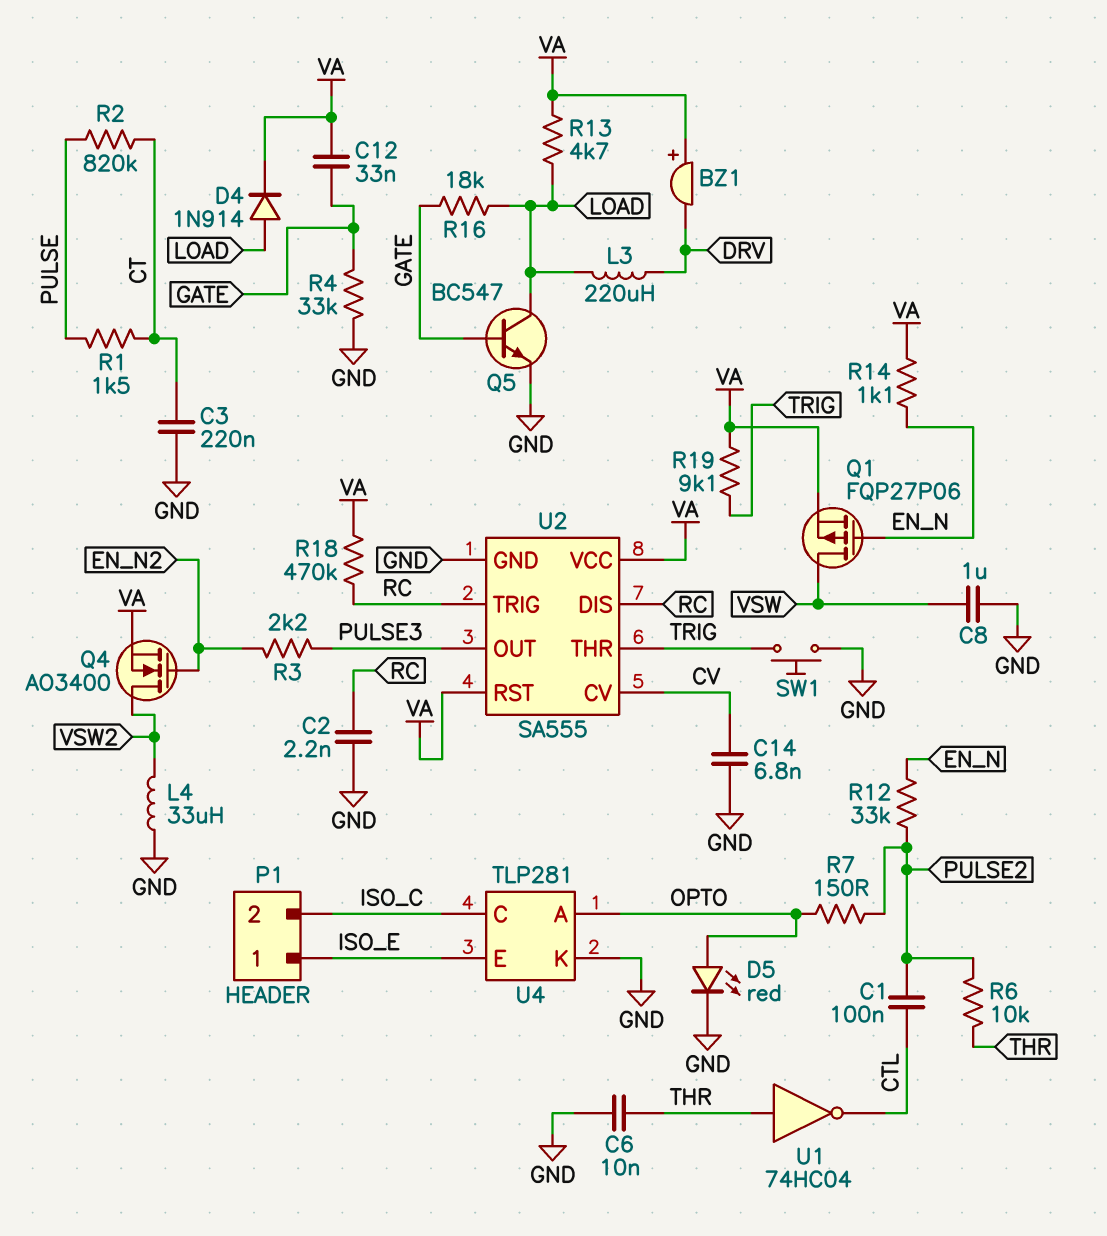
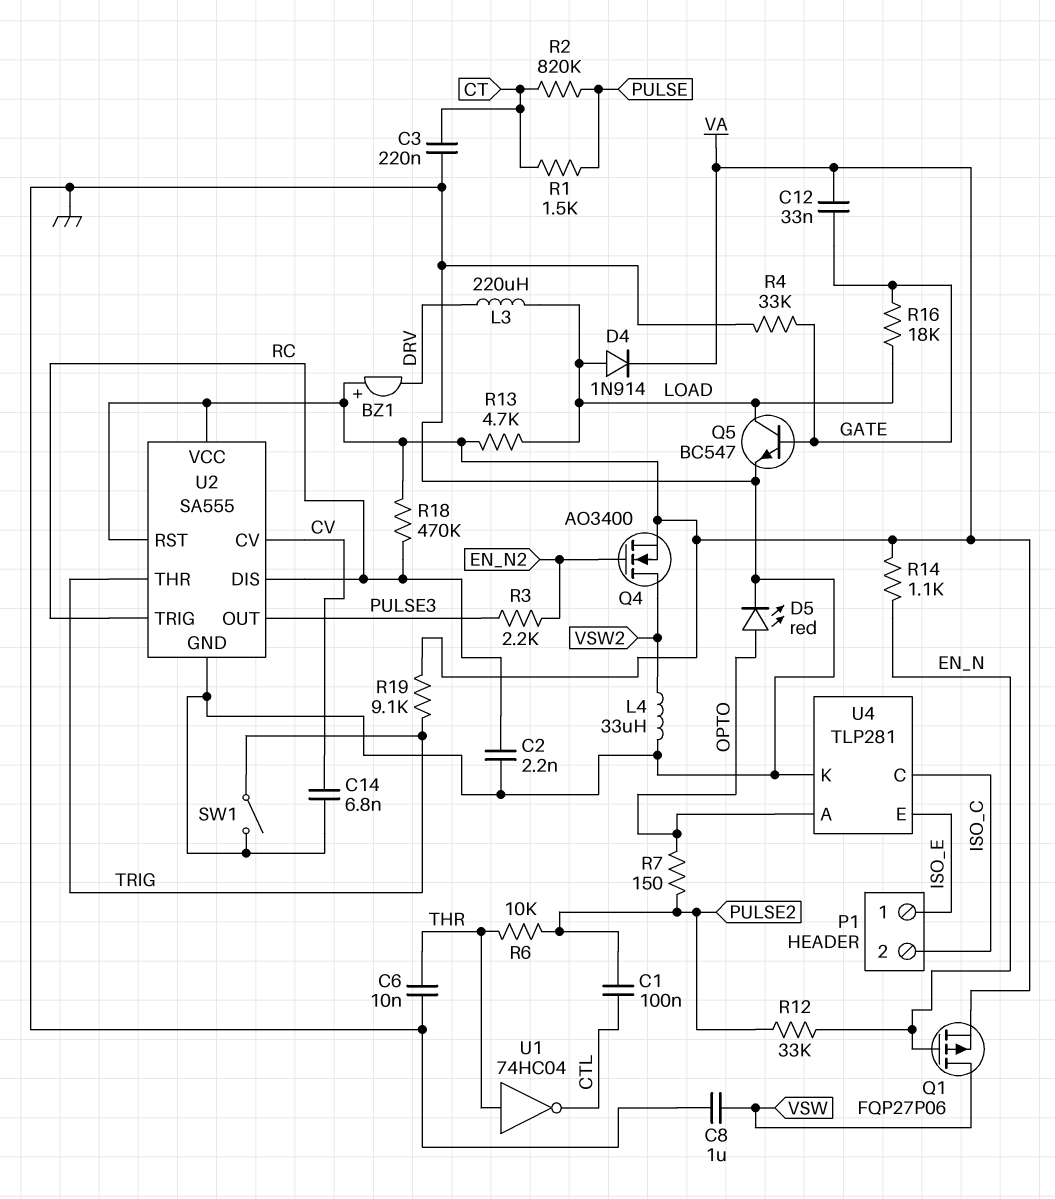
SW1: button (GND, TRIG) -> switch (GND, TRIG)

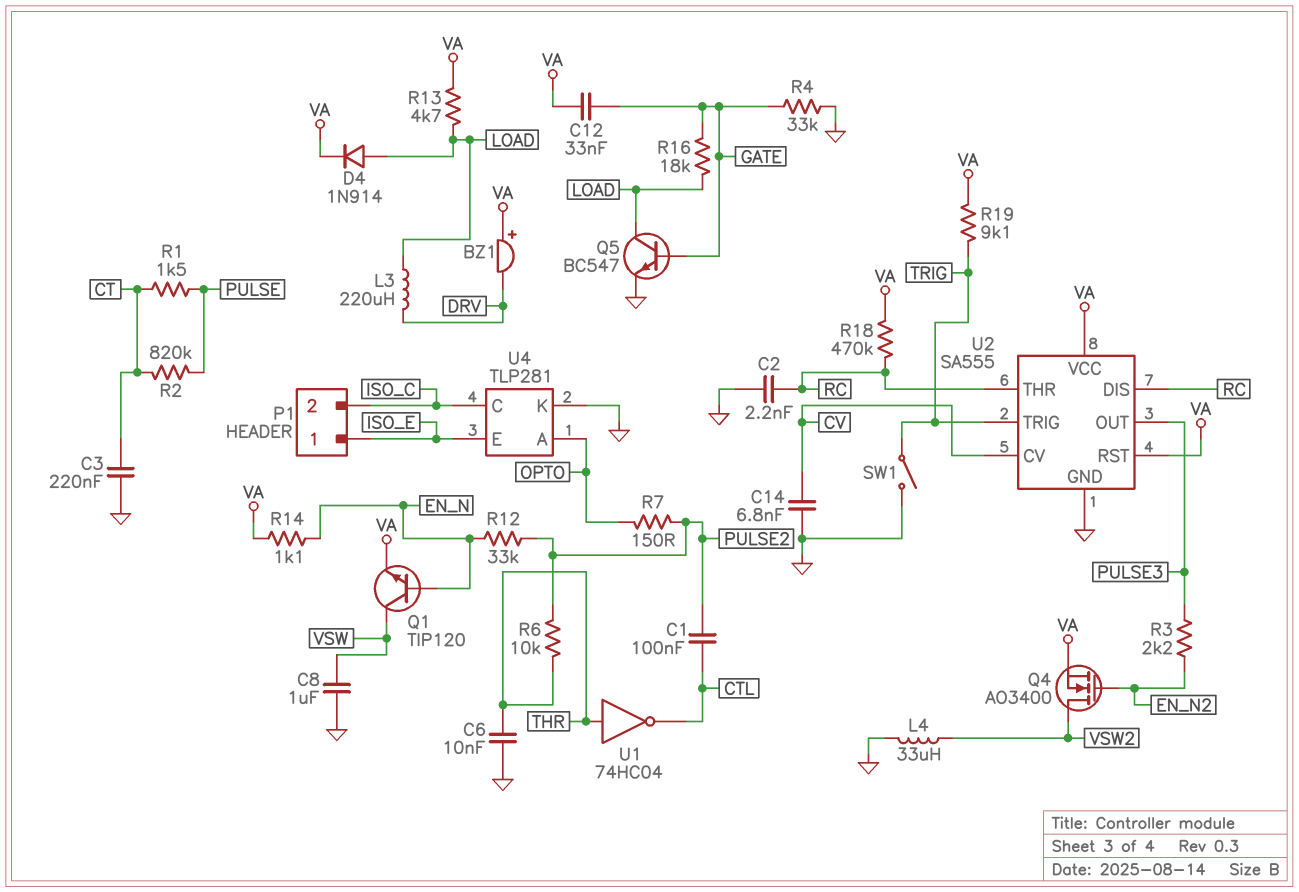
D5: LED red (A OPTO, K GND) -> none
Q1: PMOS FQP27P06 (G EN_N, D VSW, S VA) -> NPN TIP120 (B EN_N, C VSW, E VA)
U2 pin THR: TRIG -> RC
U2 pin TRIG: RC -> TRIG

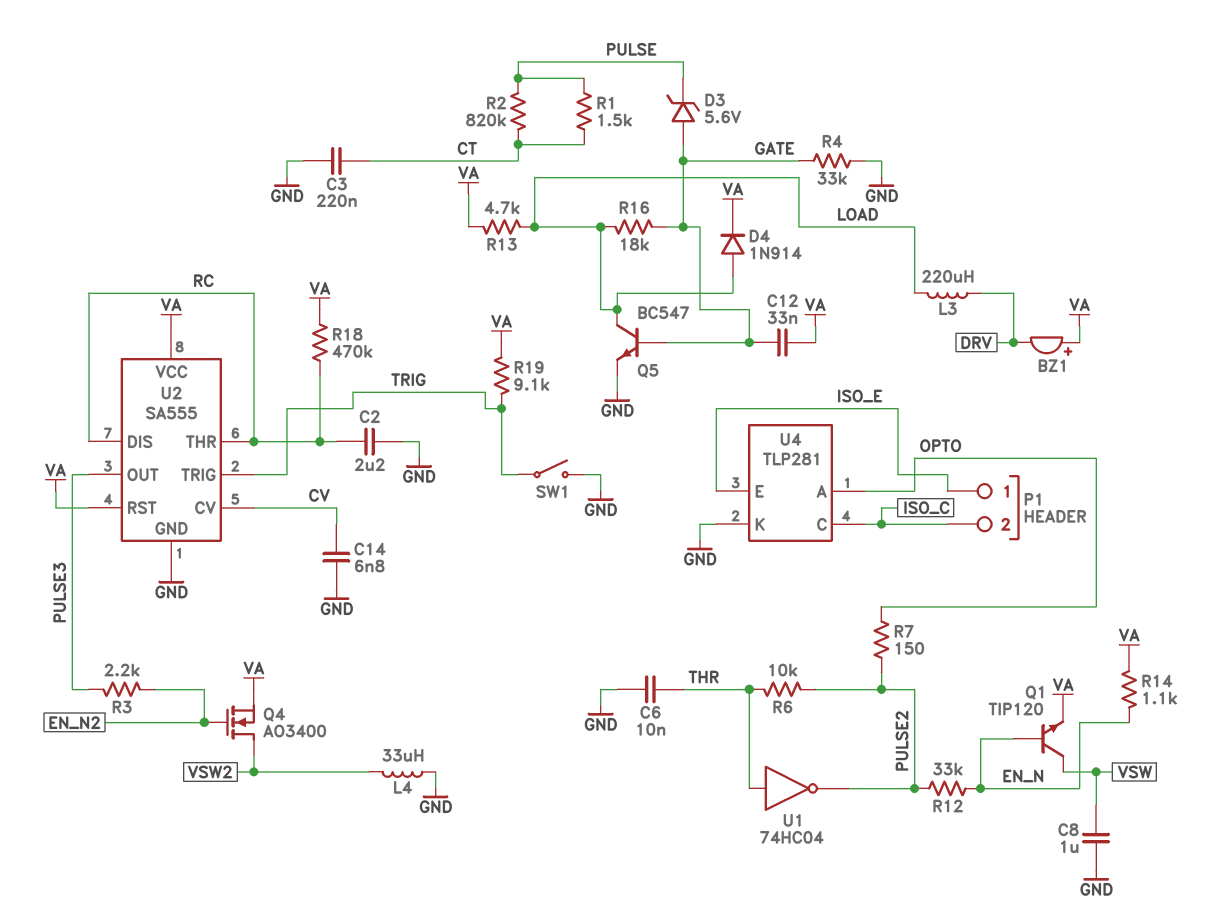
C1: 100nF (CTL, PULSE2) -> none
C2: 2.2nF (GND, RC) -> 2.2uF (GND, RC)
D3: none -> zener 5.6V (A GATE, K PULSE)
U1: NOT 74HC04 (in THR, out CTL) -> NOT 74HC04 (in THR, out PULSE2)

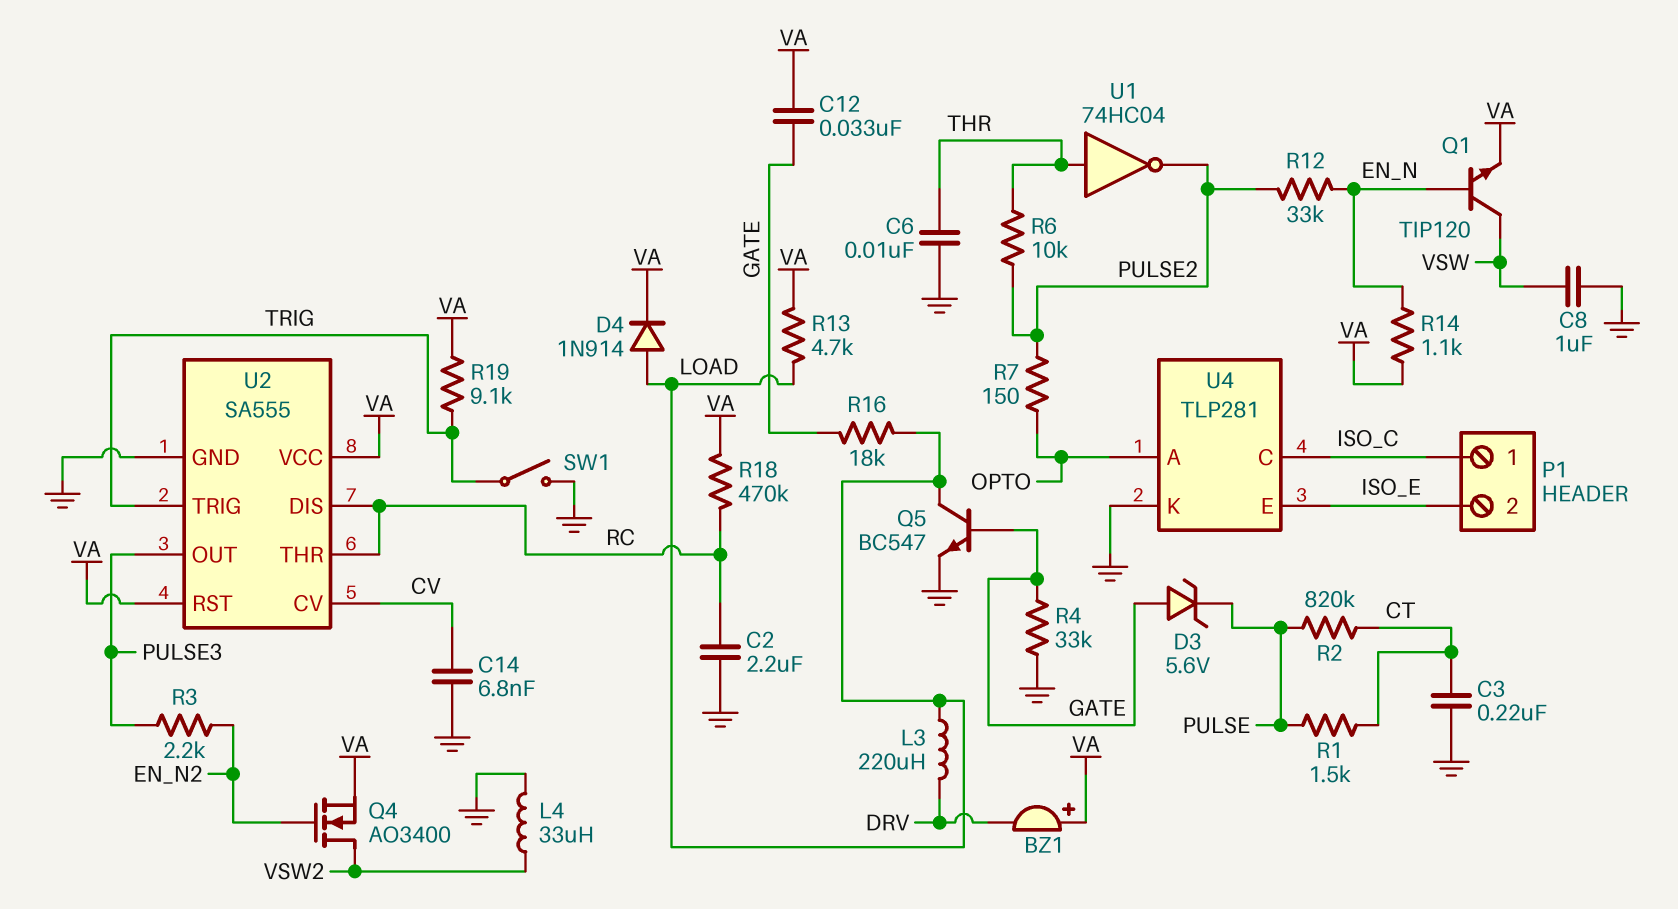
P1 pin 1: ISO_E -> ISO_C
P1 pin 2: ISO_C -> ISO_E

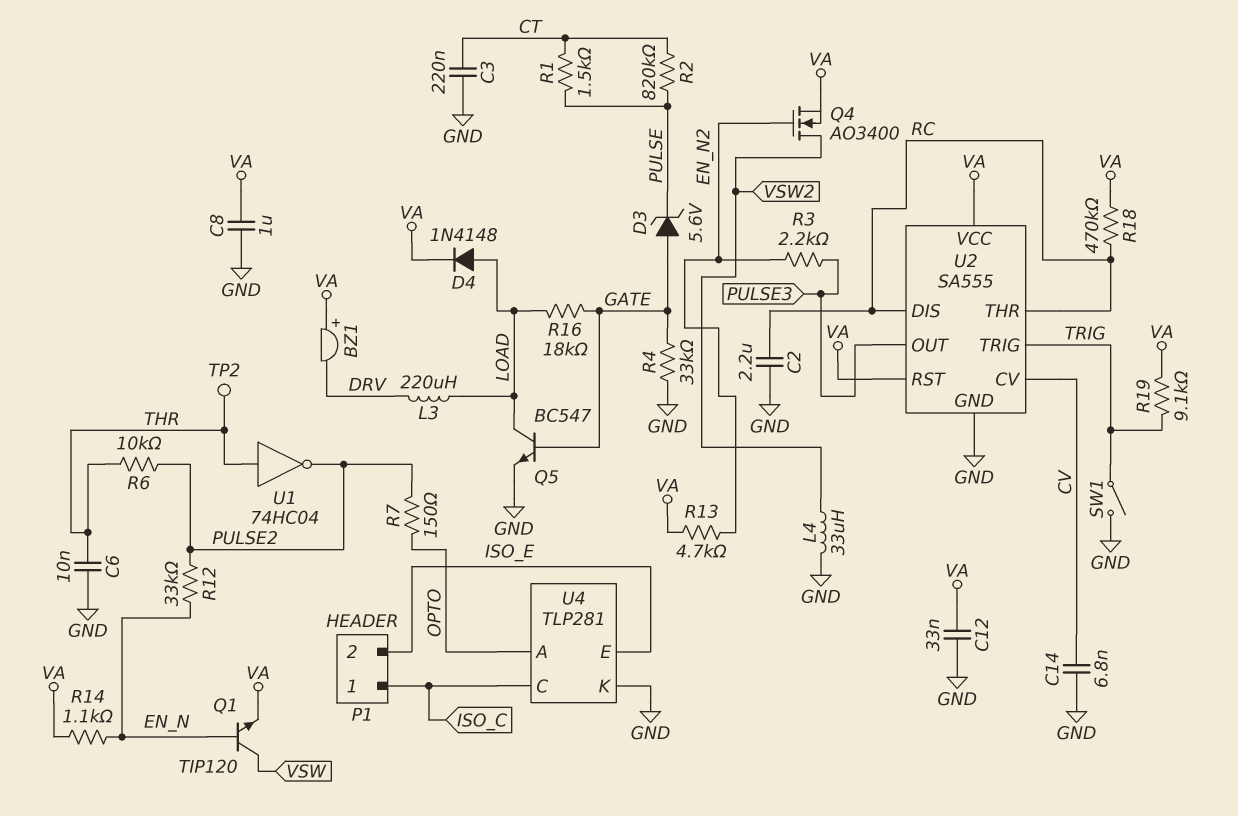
C8: 1uF (GND, VSW) -> 1uF (GND, VA)
C12: 33nF (GATE, VA) -> 33nF (GND, VA)
D4: diode 1N914 (A LOAD, K VA) -> diode 1N4148 (A LOAD, K VA)
R13: 4.7k (LOAD, VA) -> 4.7k (EN_N2, VA)
TP2: none -> test point (THR)

